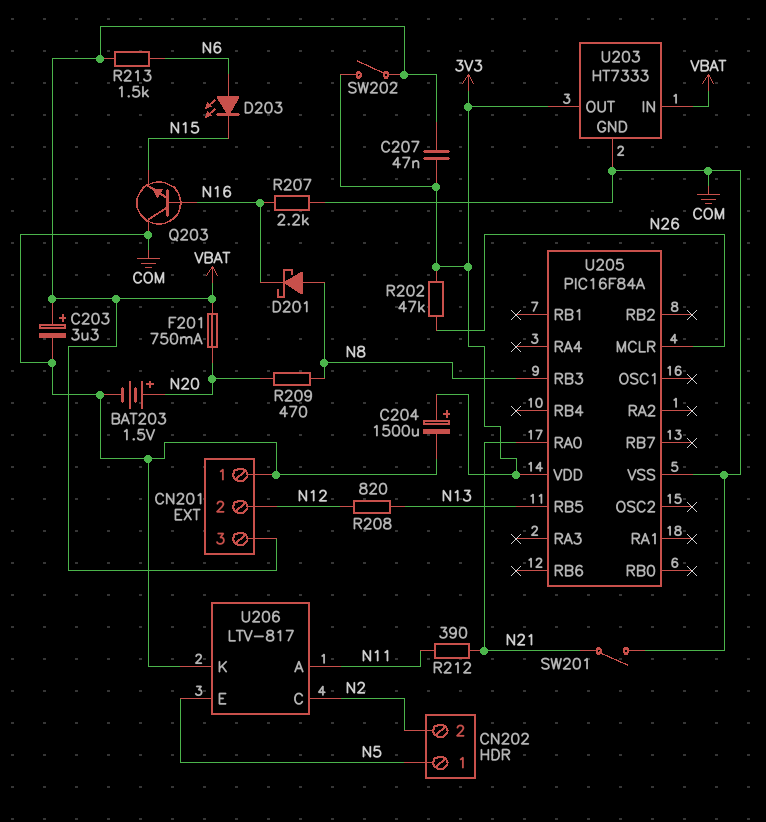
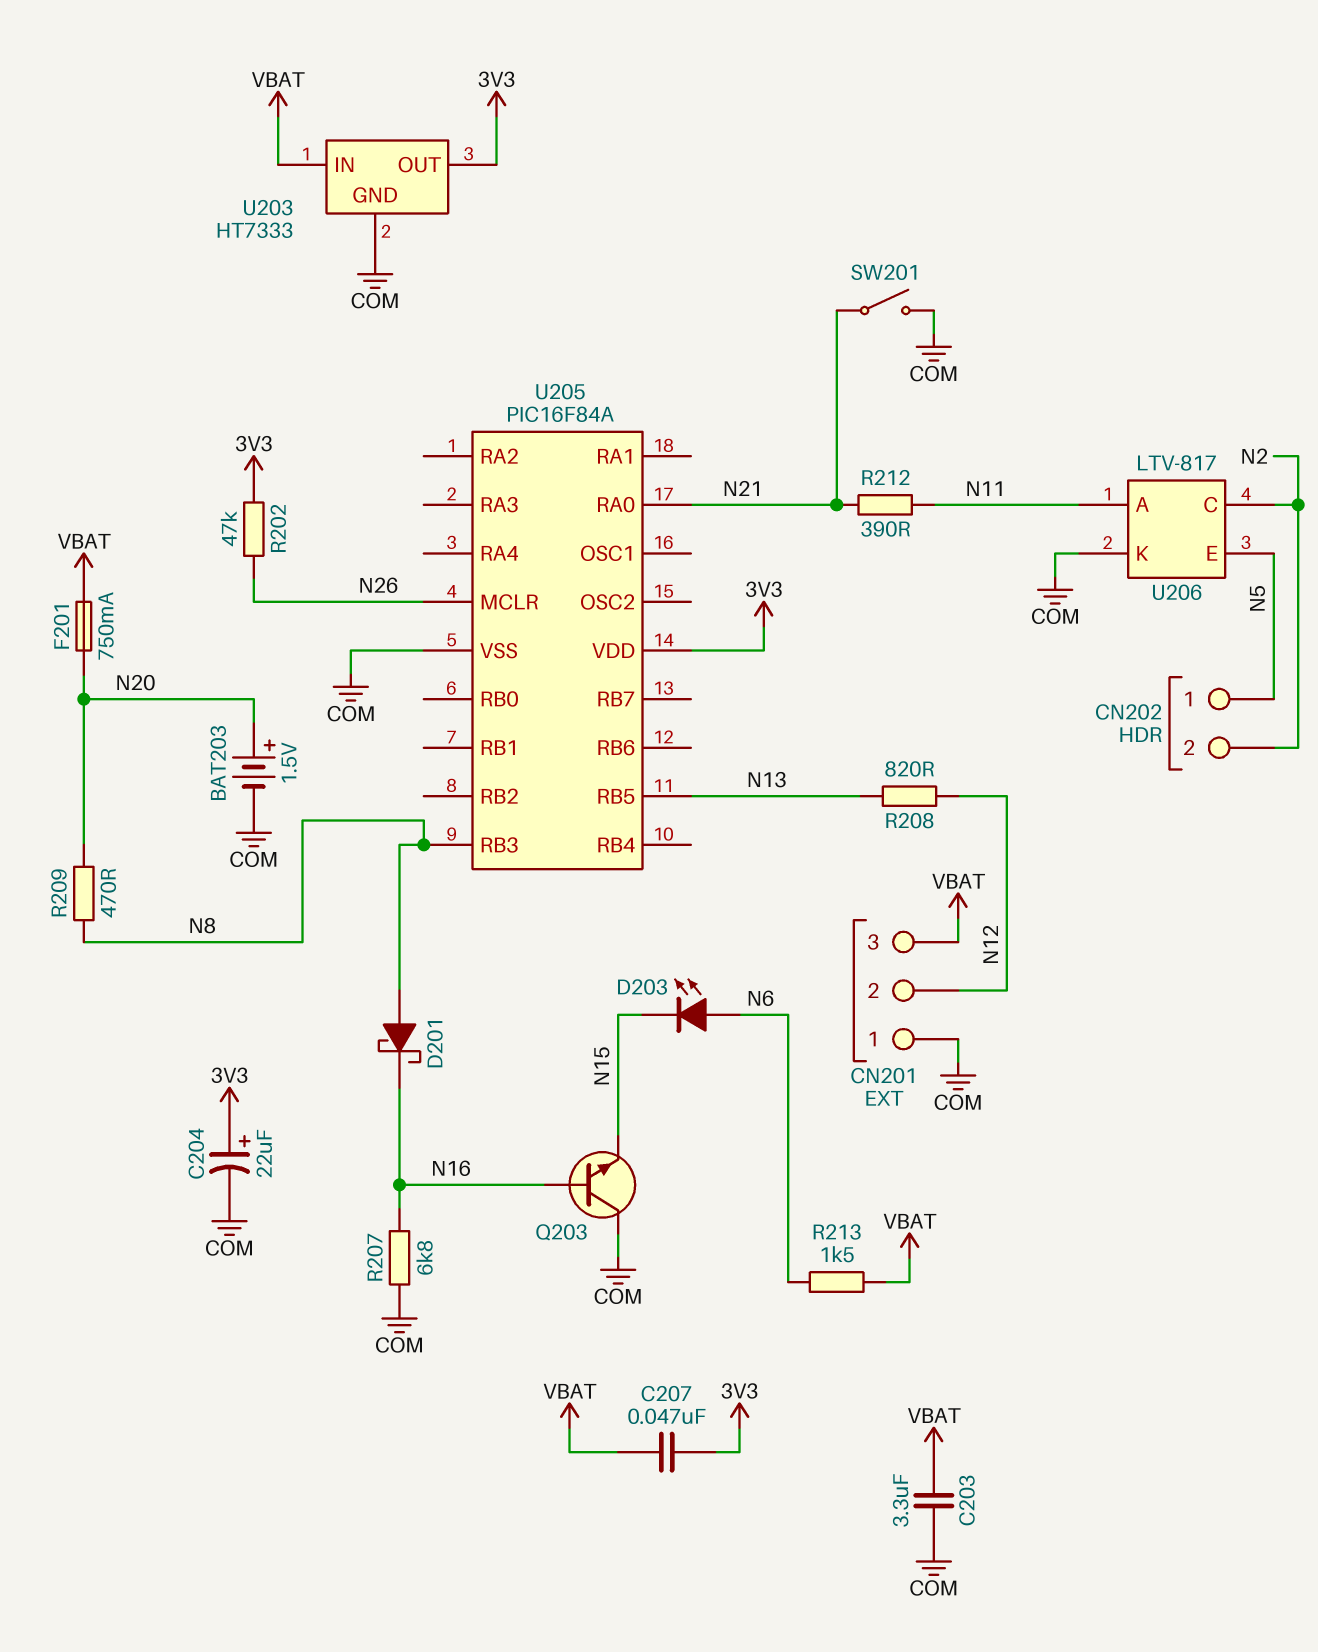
C203: 3.3uF (plus VBAT, minus COM) -> 3.3uF (COM, VBAT)
C204: 1500uF (plus 3V3, minus COM) -> 22uF (plus 3V3, minus COM)
R207: 2.2k (COM, N16) -> 6.8k (COM, N16)
SW202: switch (3V3, VBAT) -> none

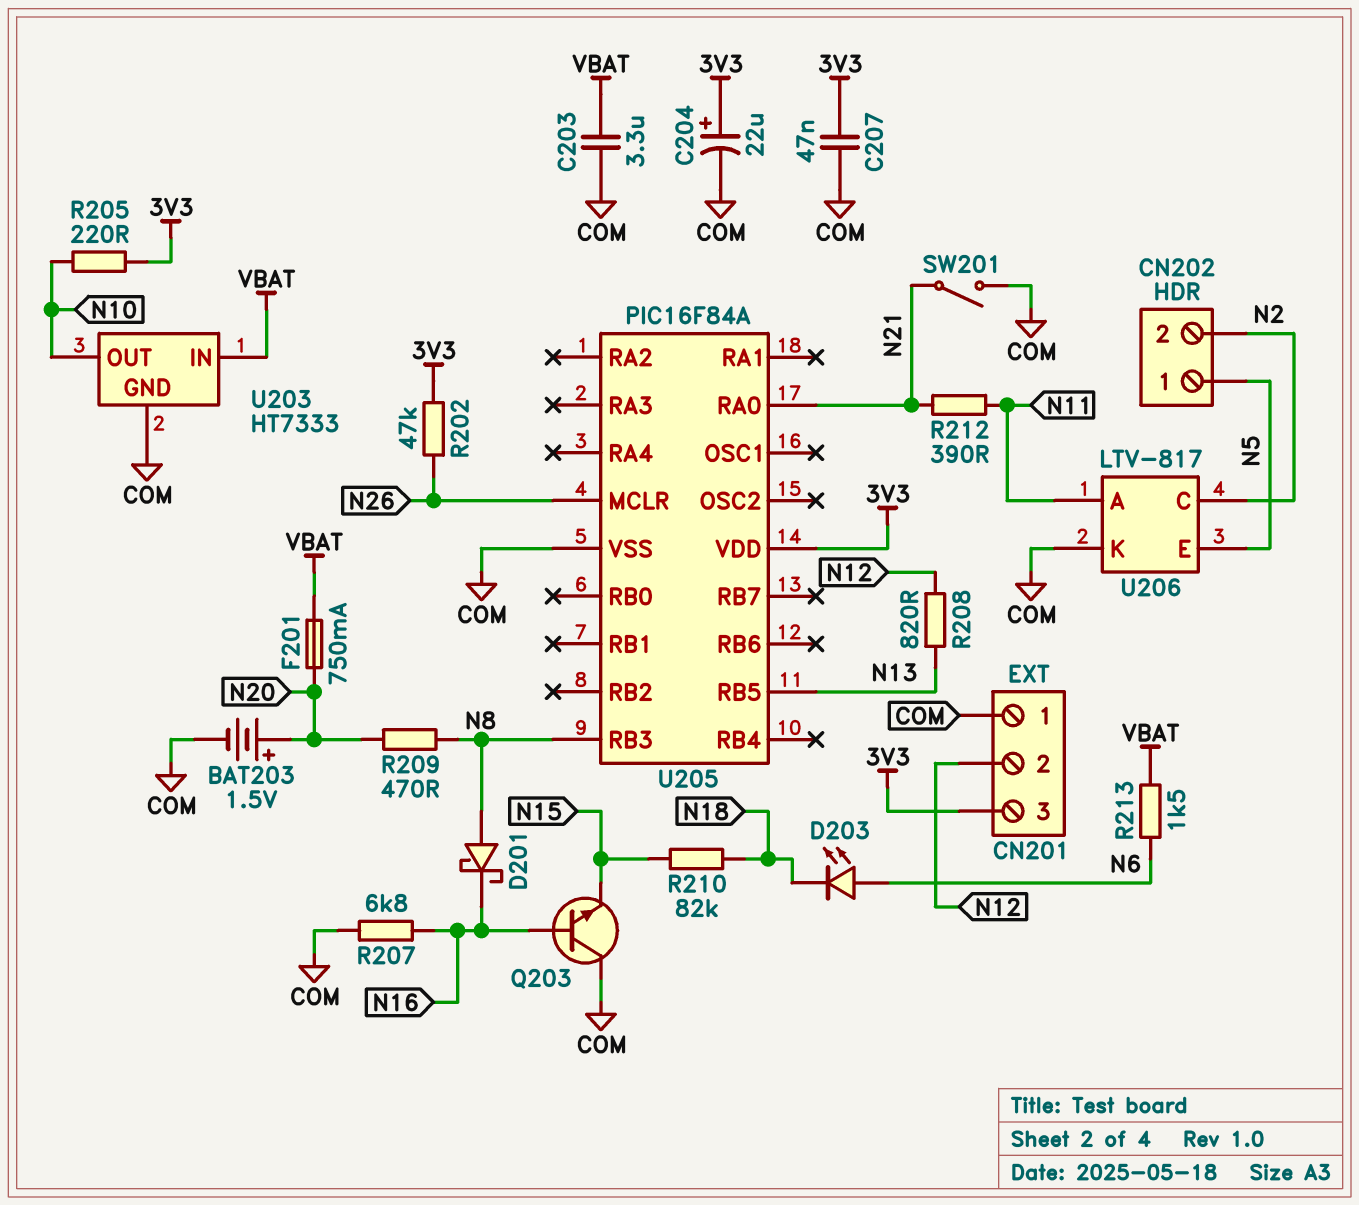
C207: 47nF (3V3, VBAT) -> 47nF (3V3, COM)
CN201 pin 3: VBAT -> 3V3
D203: LED (A N6, K N15) -> LED (A N6, K N18)
R205: none -> 220 (3V3, N10)
R210: none -> 82k (N15, N18)
U203 pin OUT: 3V3 -> N10

